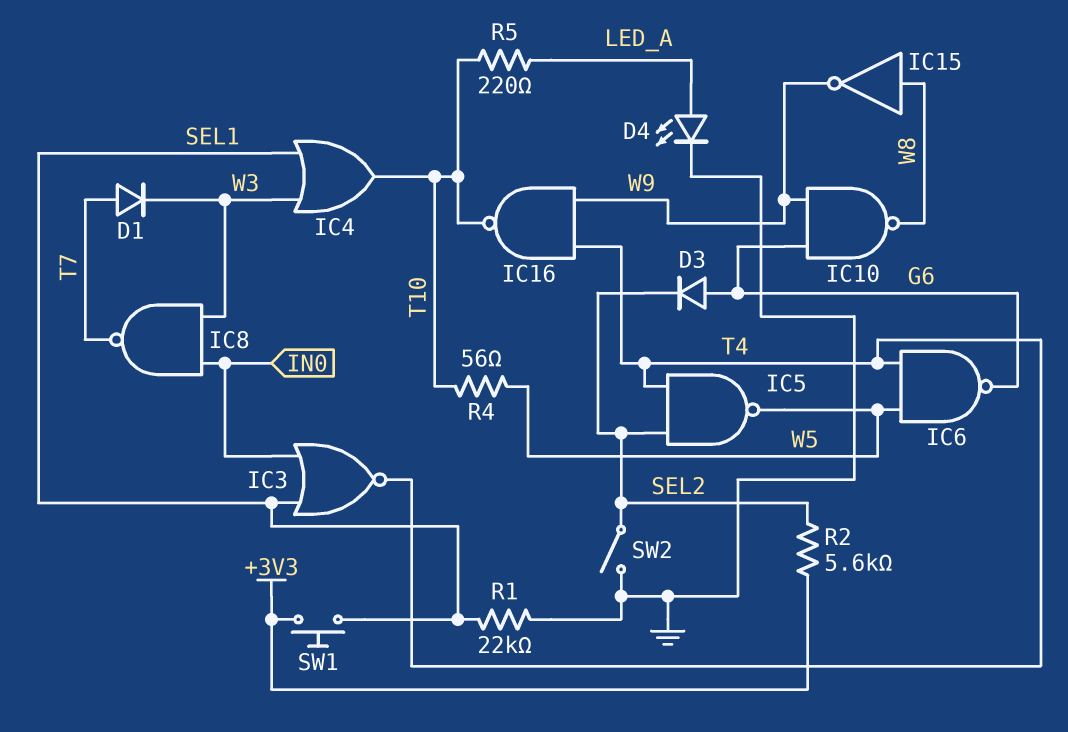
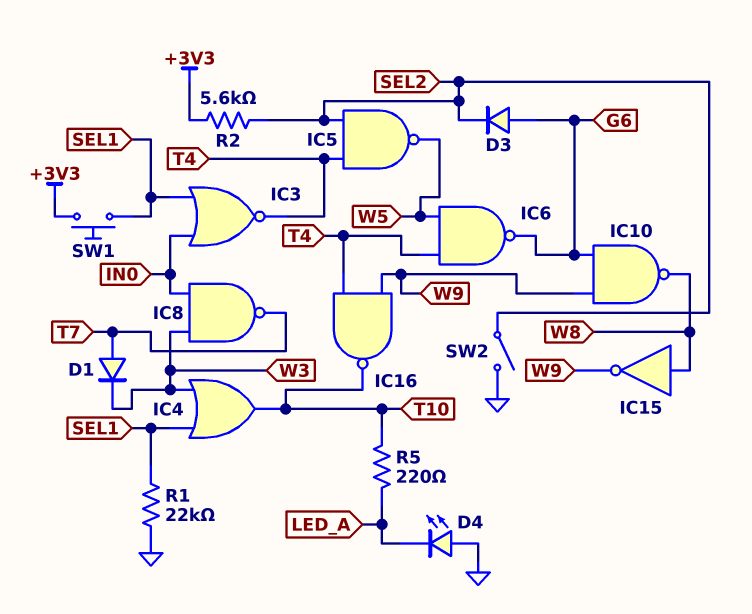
D4: LED (A LED_A, K GND) -> LED (A GND, K LED_A)
R4: 56 (T10, W5) -> none

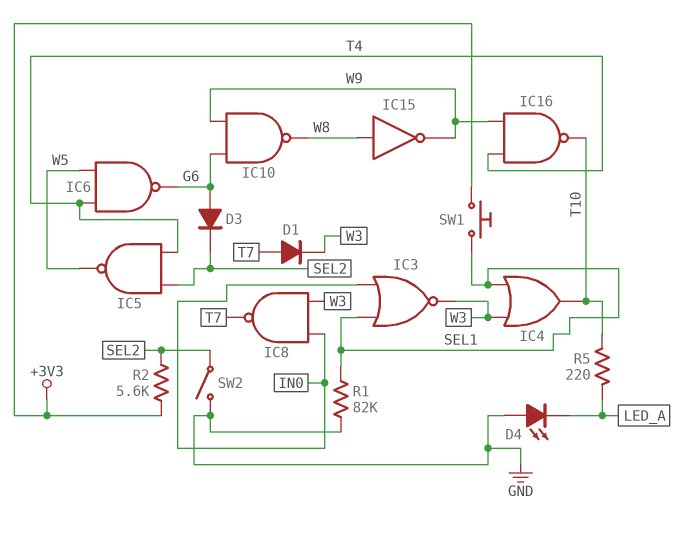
IC3: NOR (in IN0, in SEL1, out T4) -> NOR (in IN0, in SEL1, out W3)
R1: 22k (GND, SEL1) -> 82k (GND, SEL1)

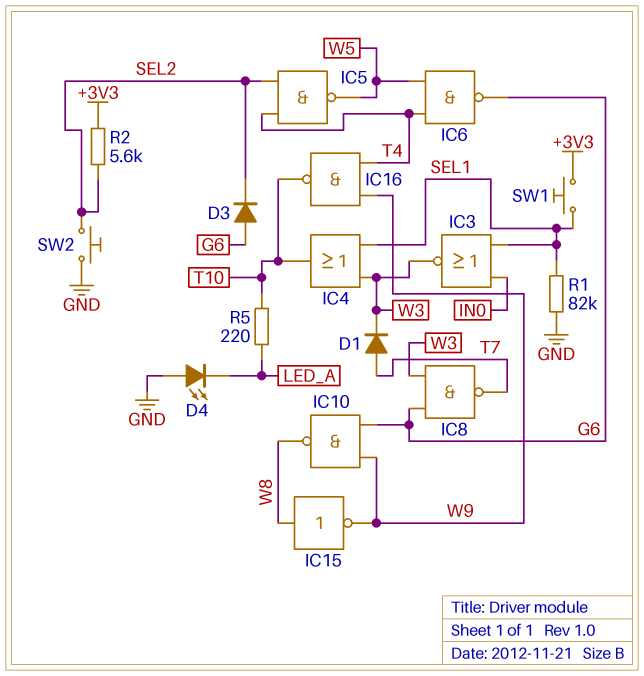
IC8: NAND (in IN0, in W3, out T7) -> NAND (in G6, in W3, out T7)
SW2: switch (GND, SEL2) -> button (GND, SEL2)

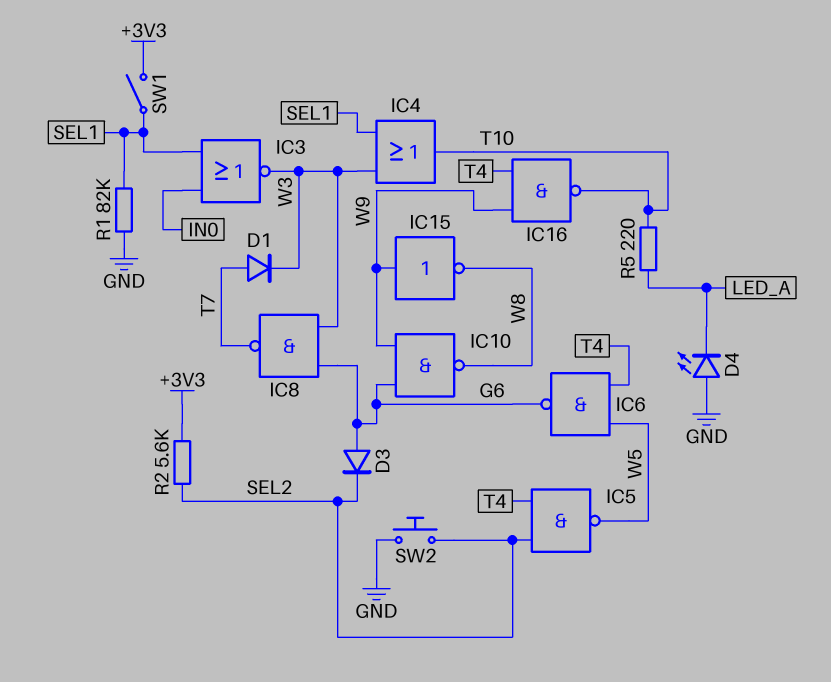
IC15: NOT (in W8, out W9) -> NOT (in W9, out W8)
SW1: button (+3V3, SEL1) -> switch (+3V3, SEL1)

